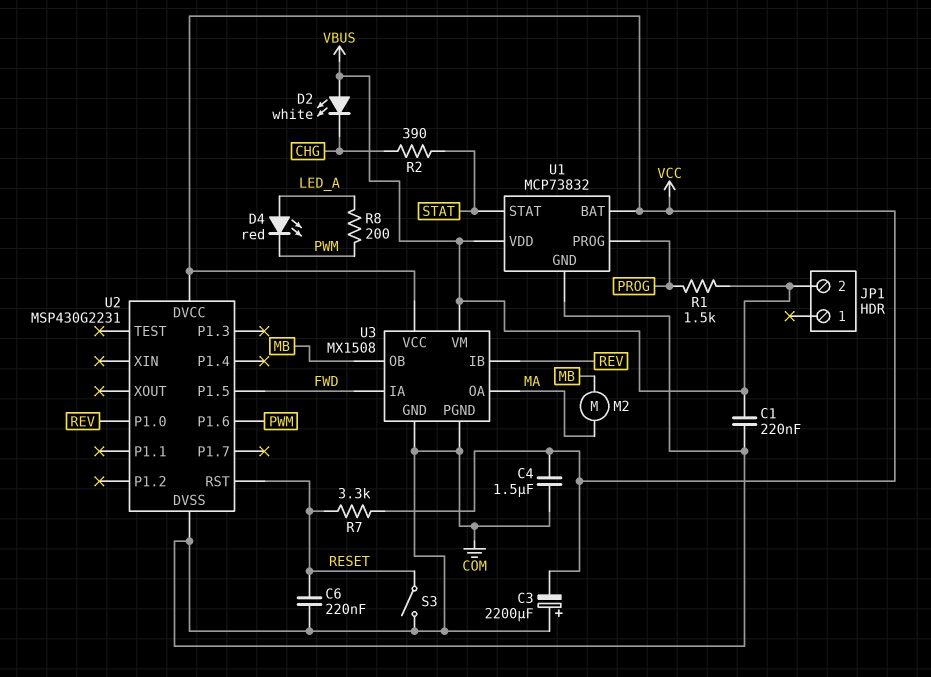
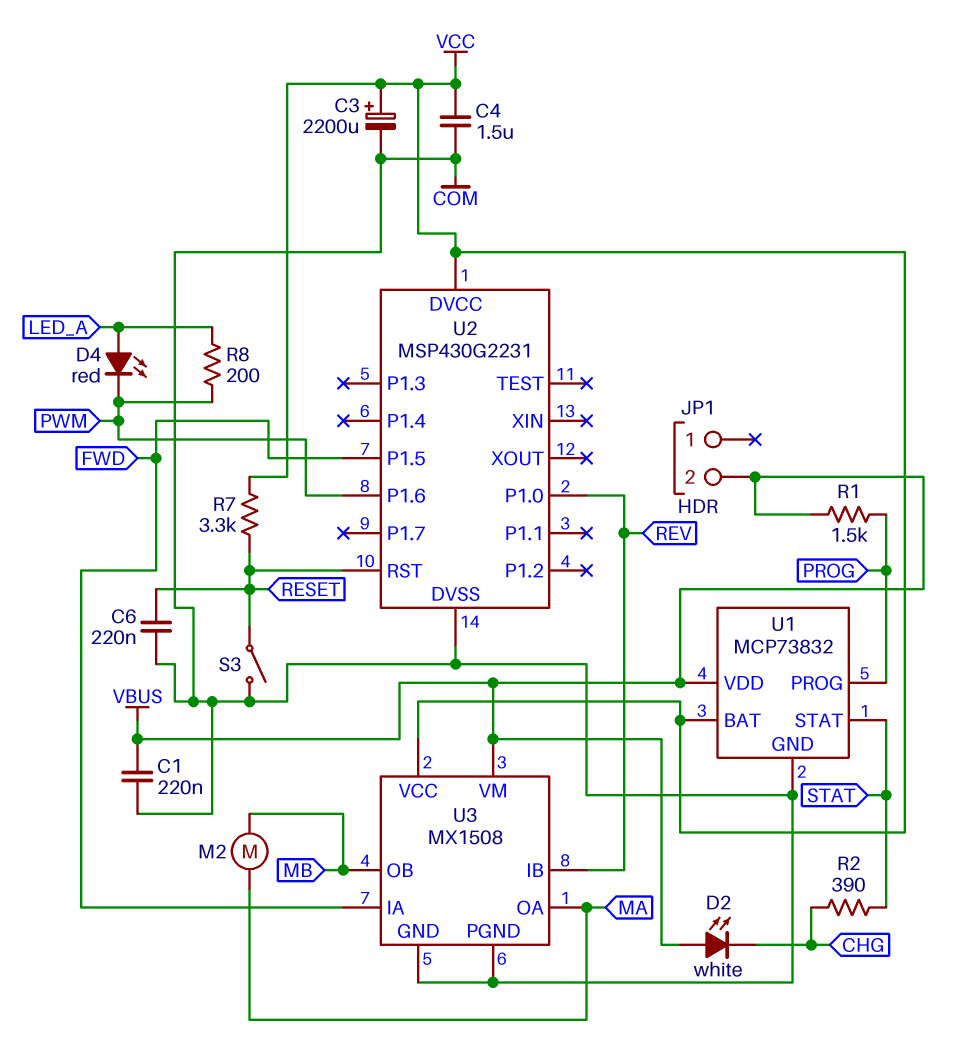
C3: 2200uF (plus COM, minus VCC) -> 2200uF (plus VCC, minus COM)

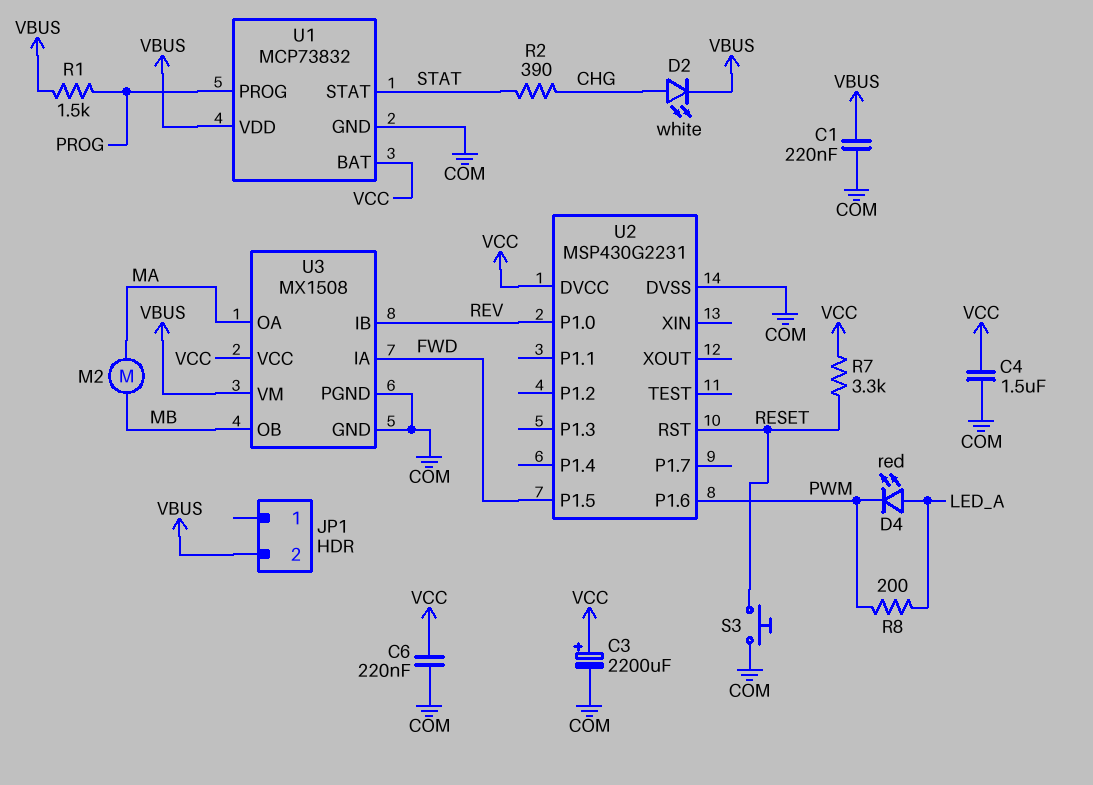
C6: 220nF (COM, RESET) -> 220nF (COM, VCC)
D2: LED white (A VBUS, K CHG) -> LED white (A CHG, K VBUS)
S3: switch (COM, RESET) -> button (COM, RESET)

